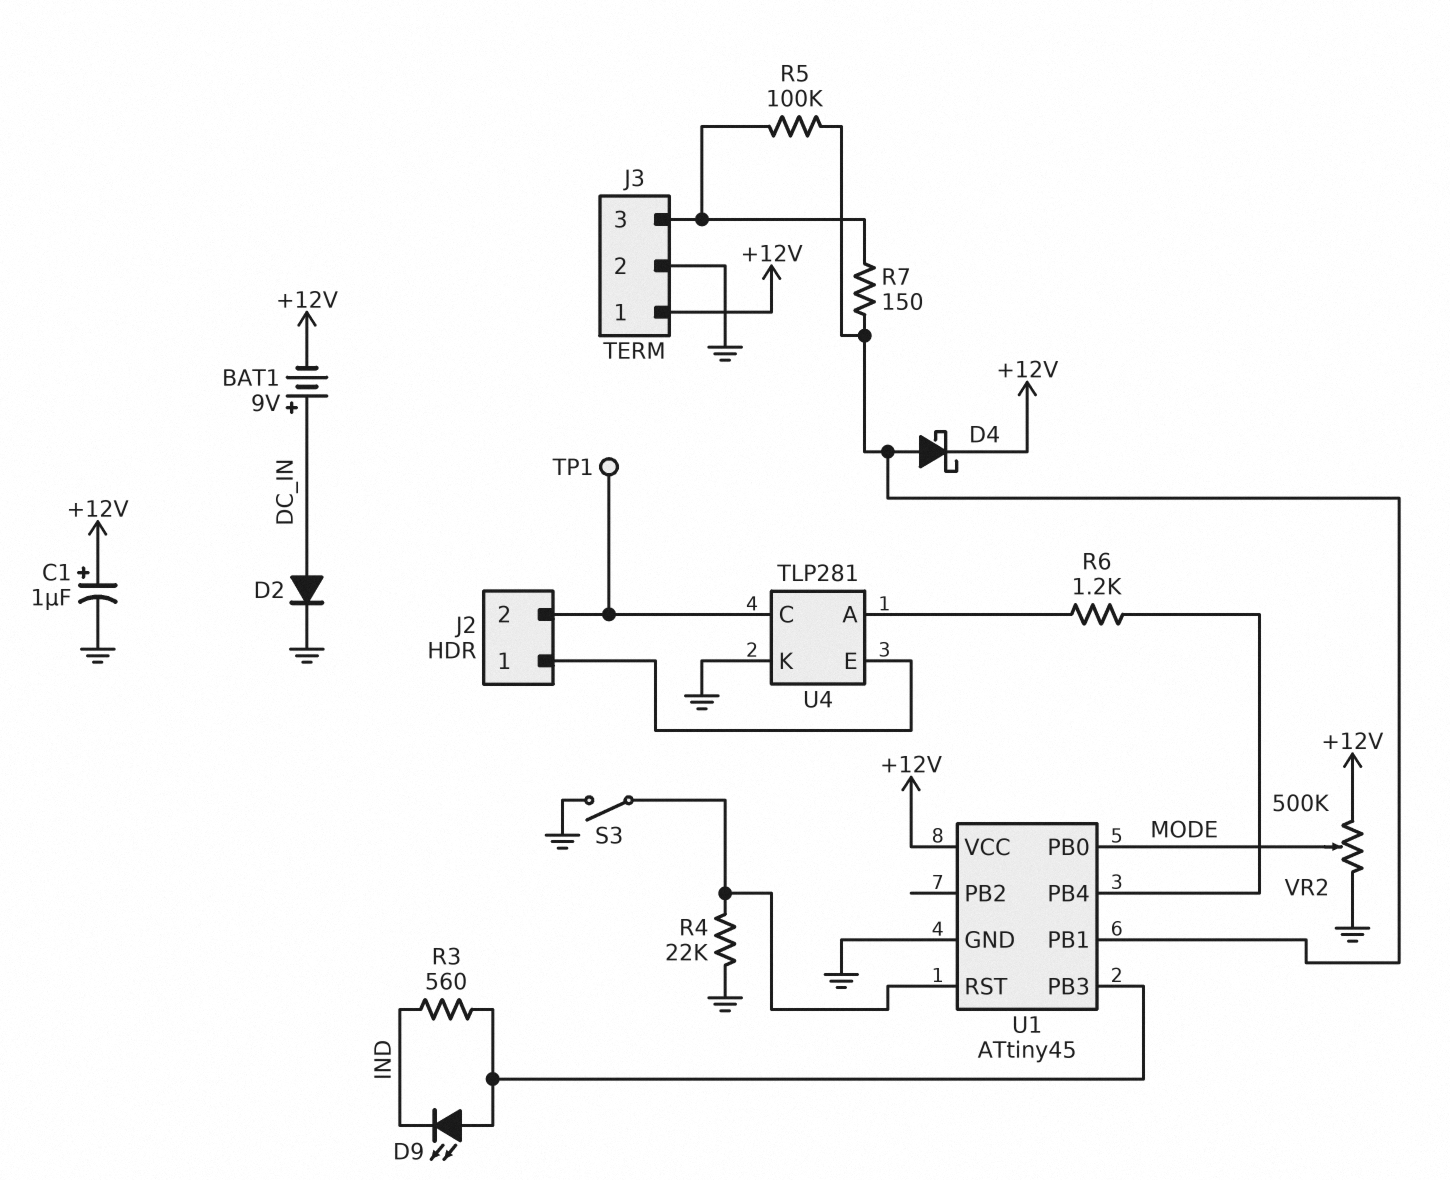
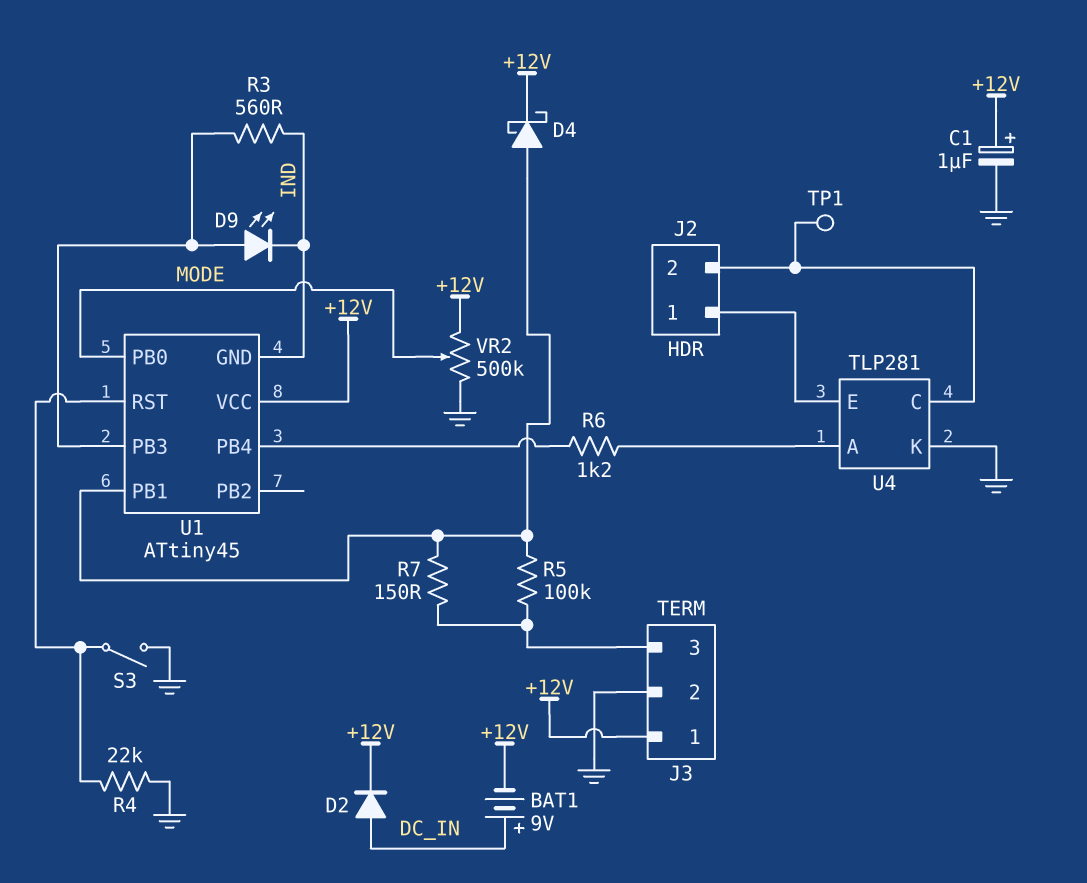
D2: diode (A DC_IN, K GND) -> diode (A DC_IN, K +12V)
U1 pin GND: GND -> IND

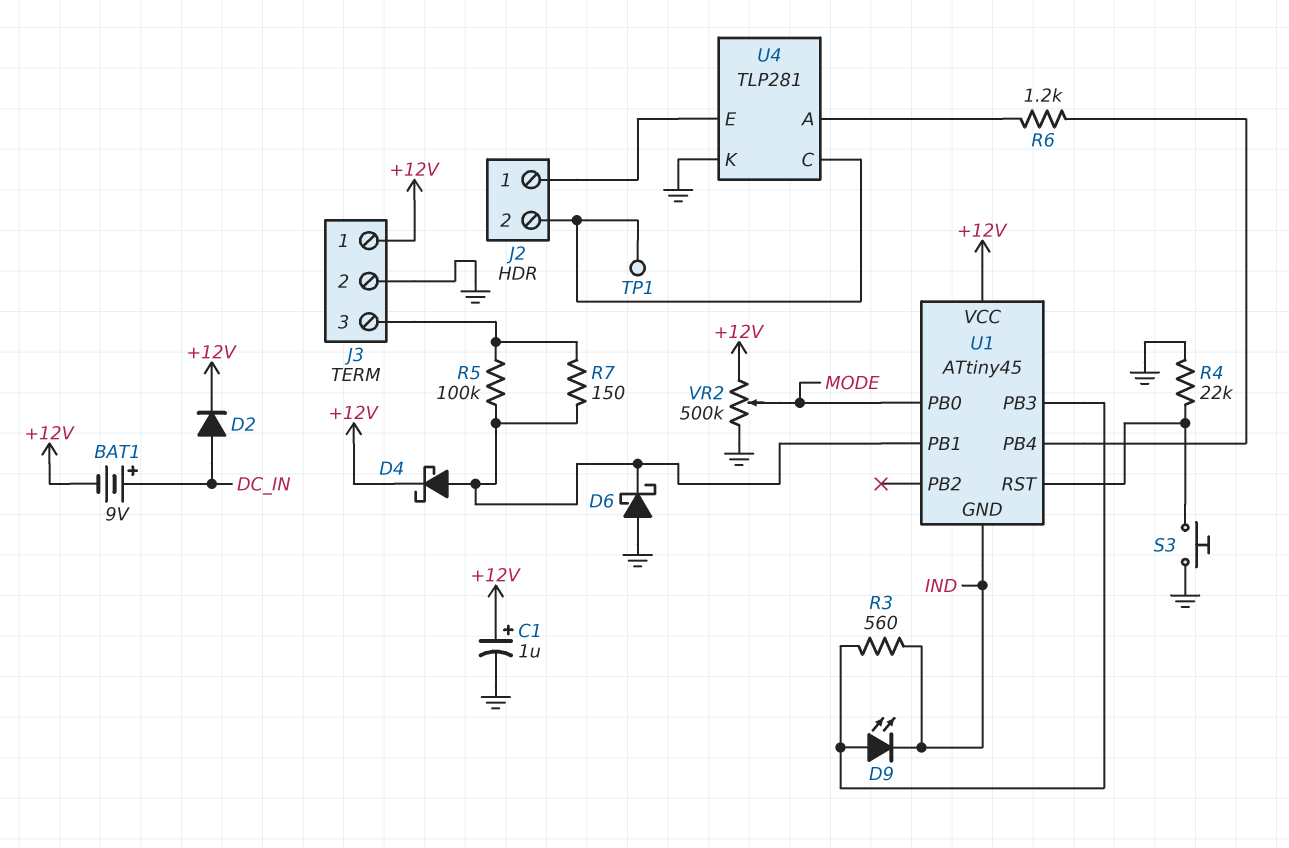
D6: none -> schottky (A GND, K U1/PB1)
S3: switch (GND, U1/RST) -> button (GND, U1/RST)

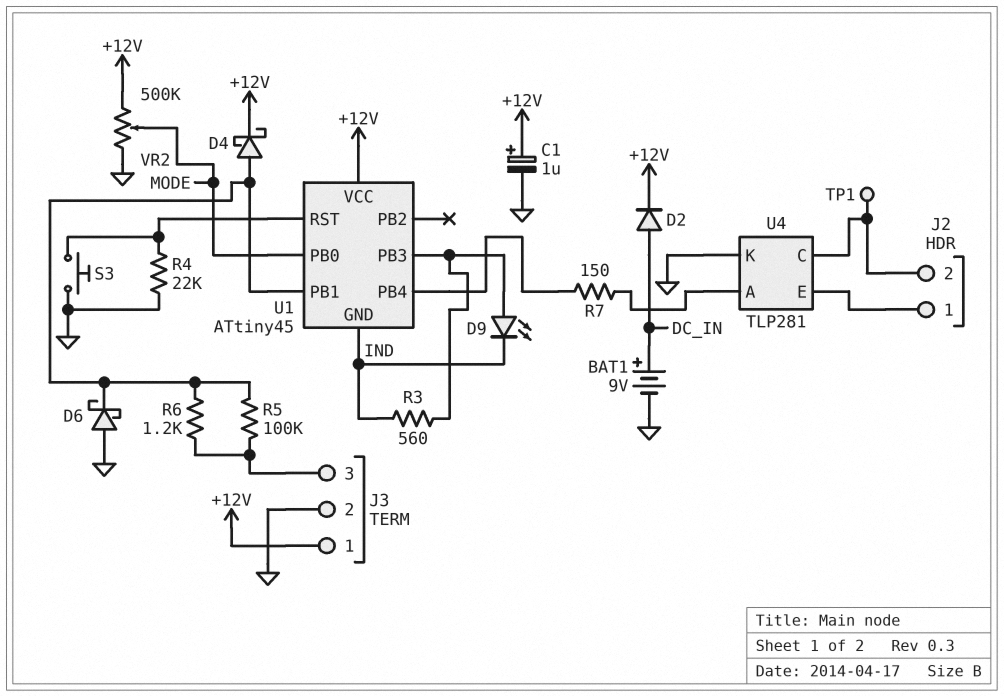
BAT1: 9V (plus DC_IN, minus +12V) -> 9V (plus DC_IN, minus GND)
R6: 1.2k (U1/PB4, U4/A) -> 1.2k (J3/3, U1/PB1)
R7: 150 (J3/3, U1/PB1) -> 150 (U1/PB4, U4/A)

